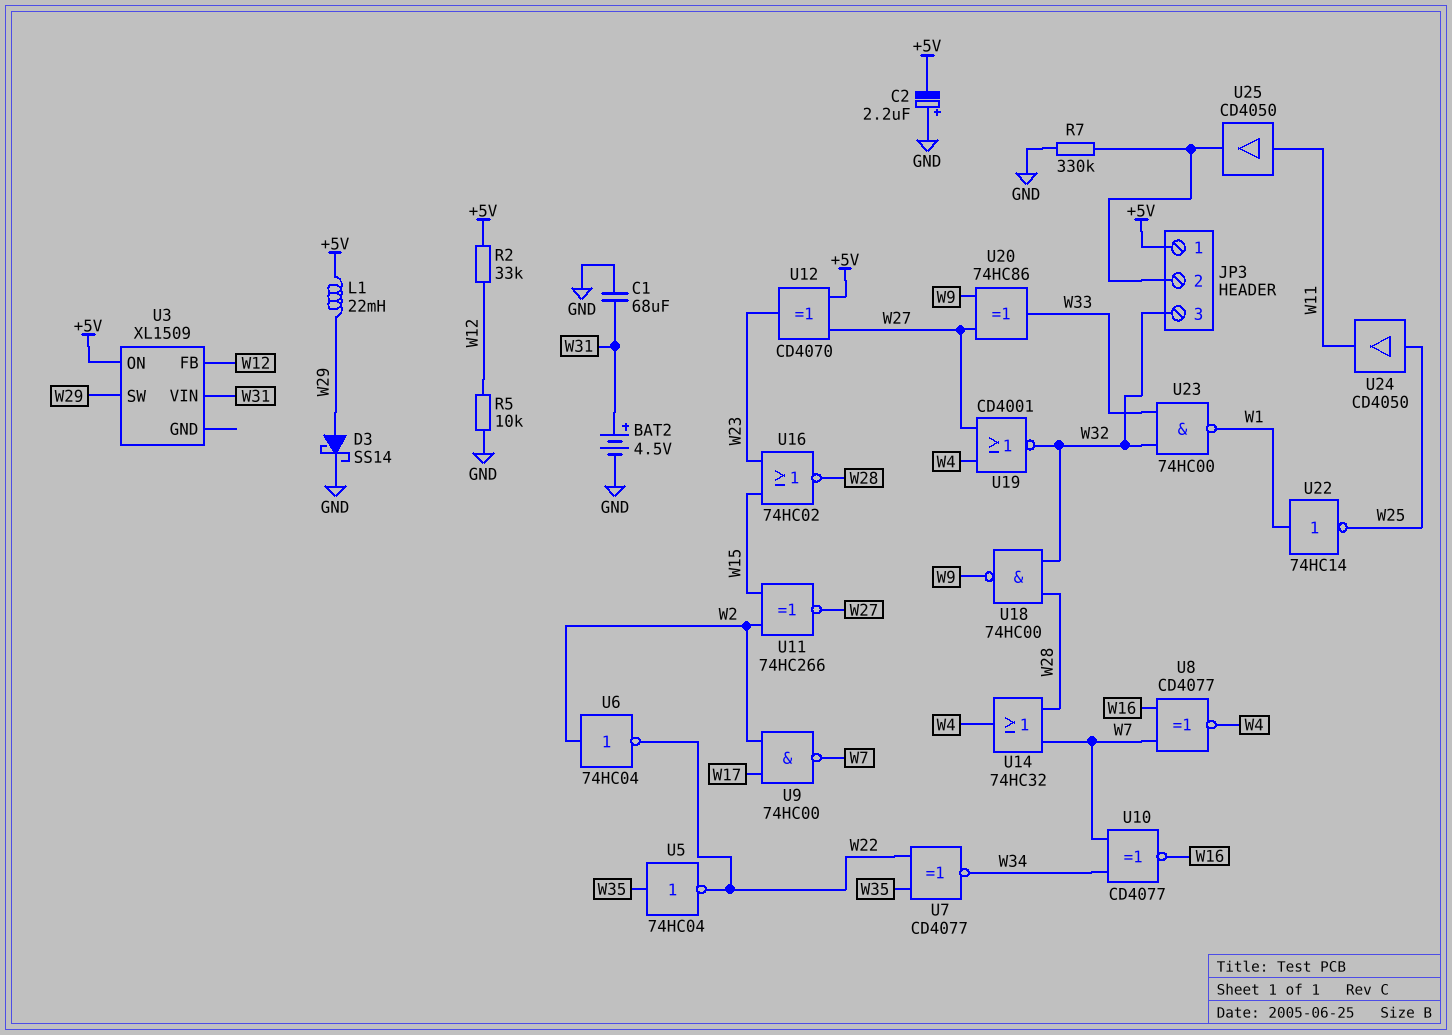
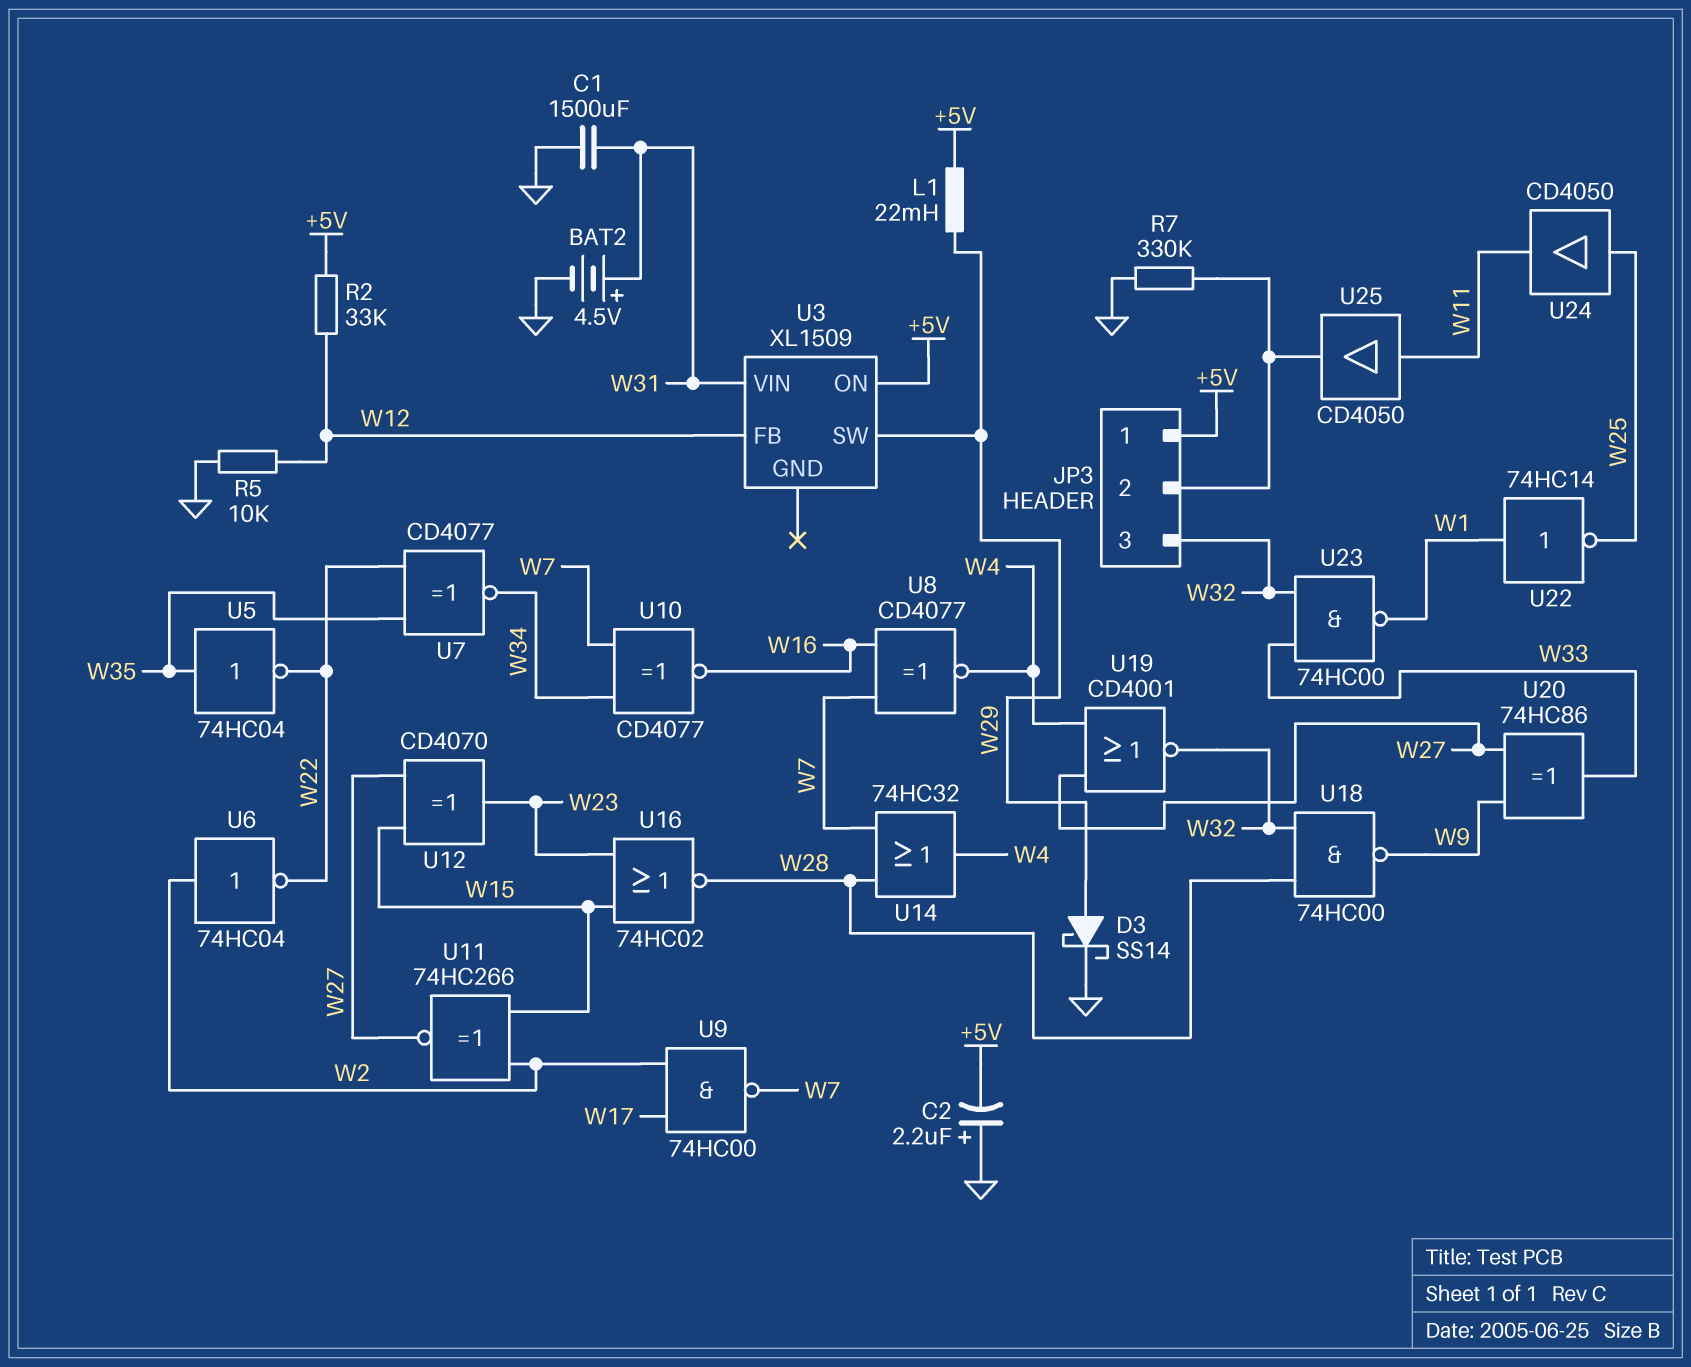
C1: 68uF (GND, W31) -> 1500uF (GND, W31)
U12: XOR CD4070 (in +5V, in W27, out W23) -> XOR CD4070 (in W15, in W27, out W23)

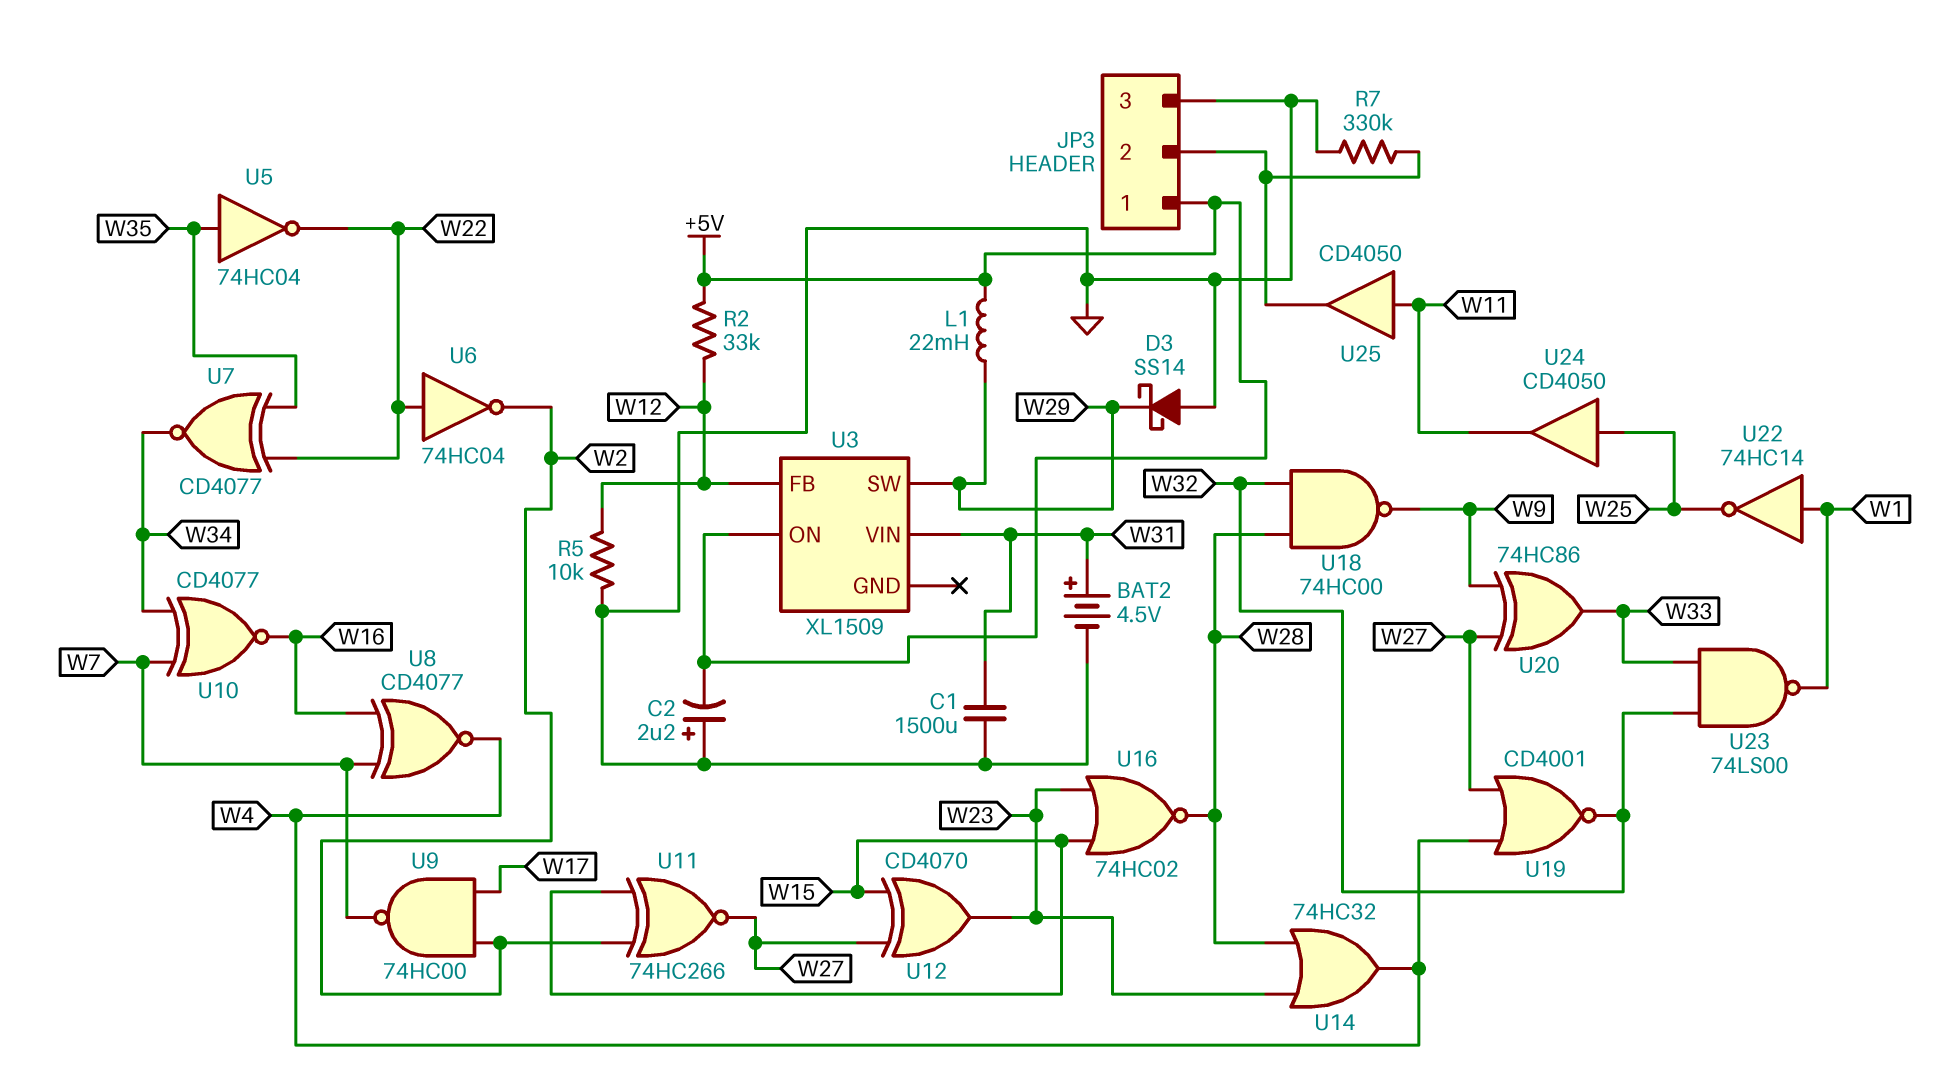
D3: schottky SS14 (A W29, K GND) -> schottky SS14 (A GND, K W29)
JP3 pin 3: W32 -> GND
U6: NOT 74HC04 (in W2, out W22) -> NOT 74HC04 (in W22, out W2)
U14: OR 74HC32 (in W7, in W28, out W4) -> OR 74HC32 (in W23, in W28, out W4)
U23: NAND 74HC00 (in W32, in W33, out W1) -> NAND 74LS00 (in W32, in W33, out W1)

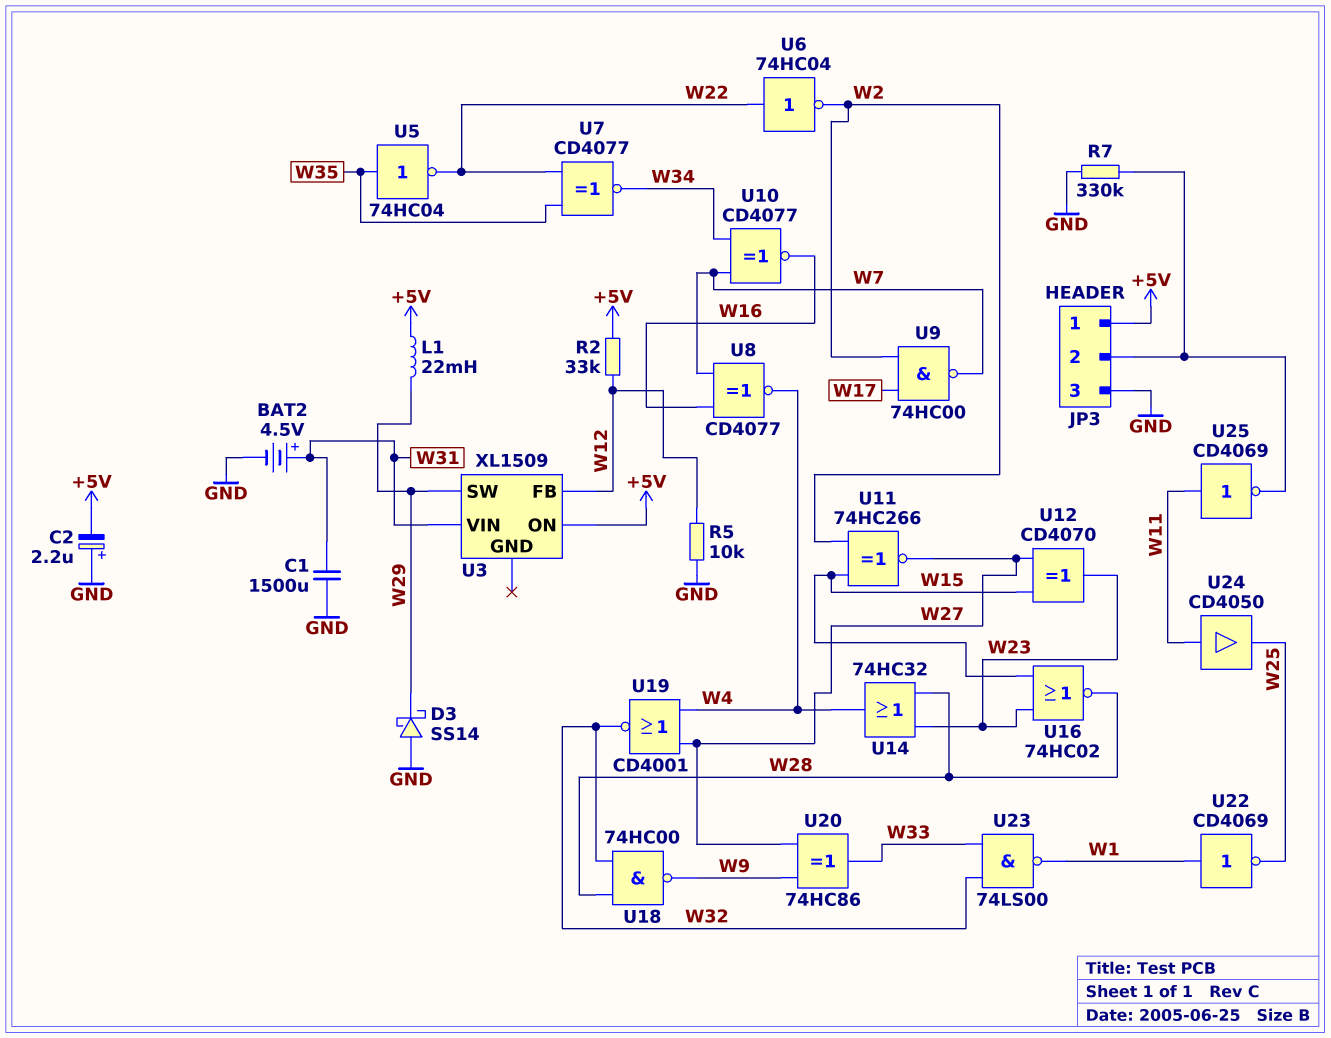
U22: NOT 74HC14 (in W1, out W25) -> NOT CD4069 (in W1, out W25)
U24: buffer CD4050 (in W25, out W11) -> buffer CD4050 (in W11, out W25)
U25: buffer CD4050 (in W11, out JP3/2) -> NOT CD4069 (in W11, out JP3/2)

